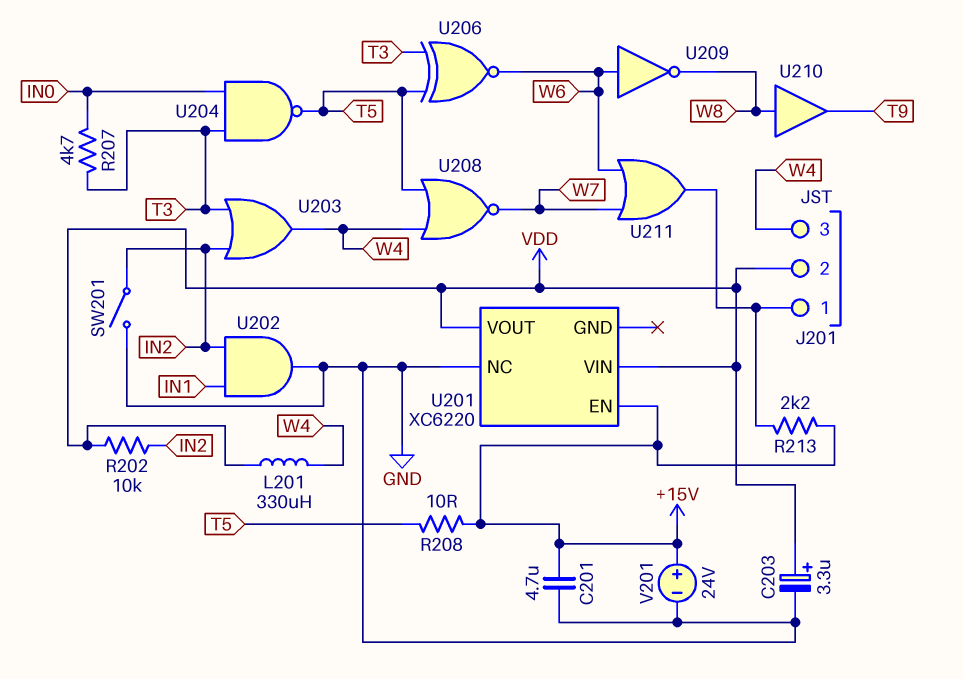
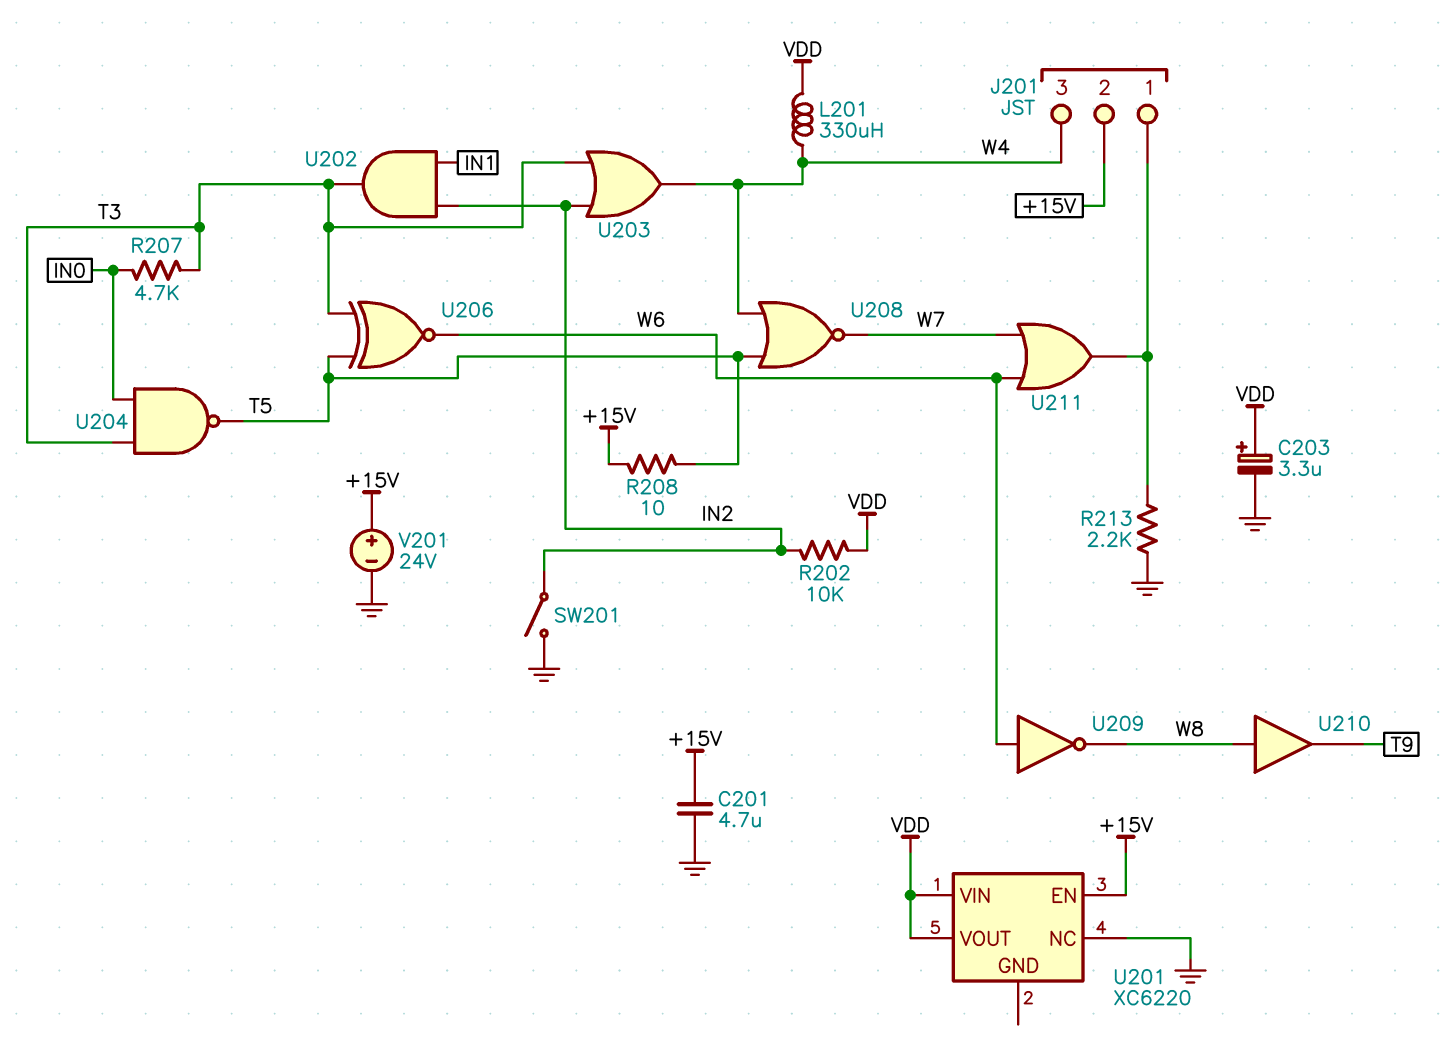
J201 pin 2: VDD -> +15V
R213: 2.2k (+15V, J201/1) -> 2.2k (GND, J201/1)
U202: AND (in IN1, in IN2, out GND) -> AND (in IN1, in IN2, out T3)

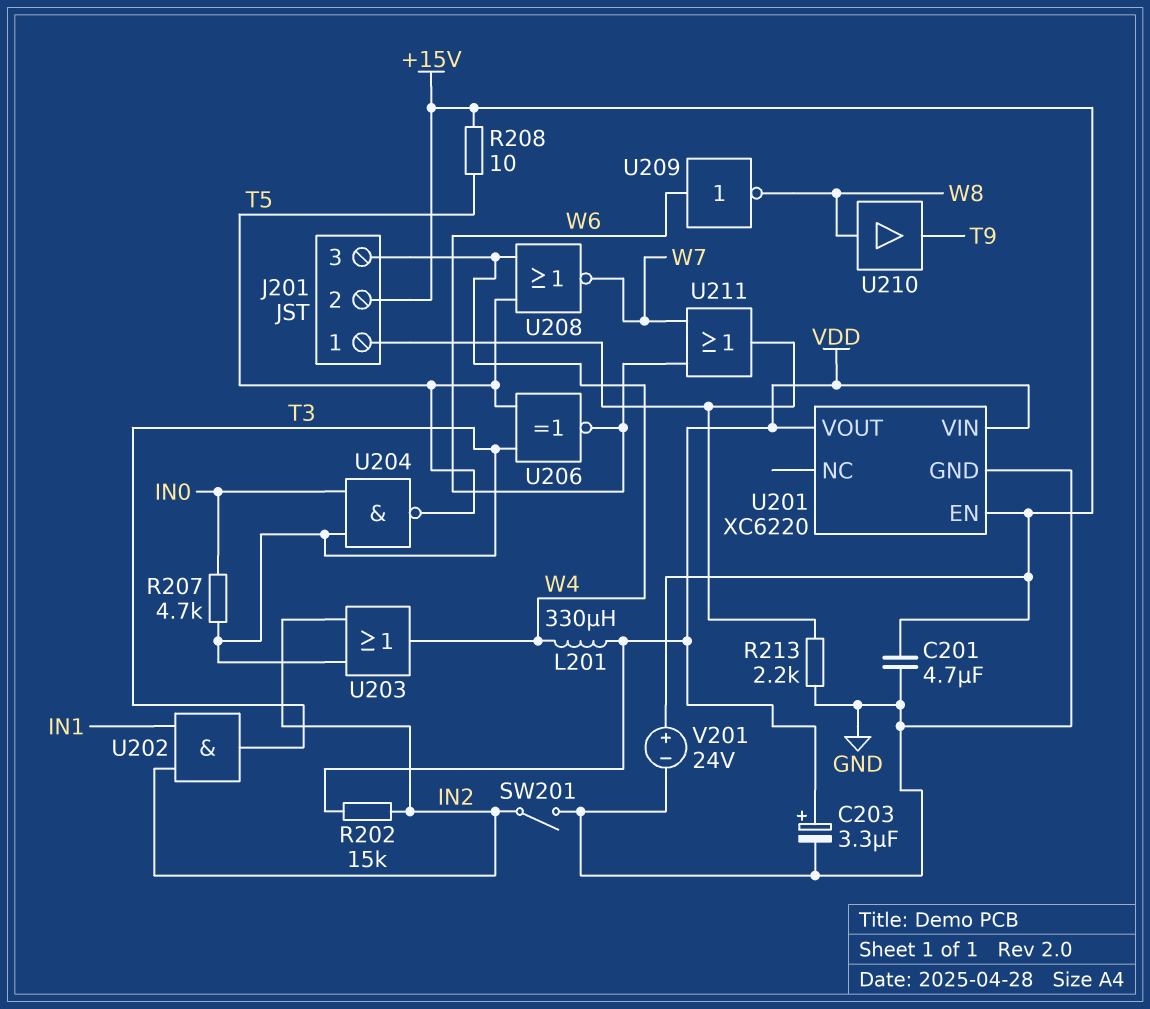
R202: 10k (IN2, VDD) -> 15k (IN2, VDD)
U201 pin GND: none -> GND
U201 pin NC: GND -> none

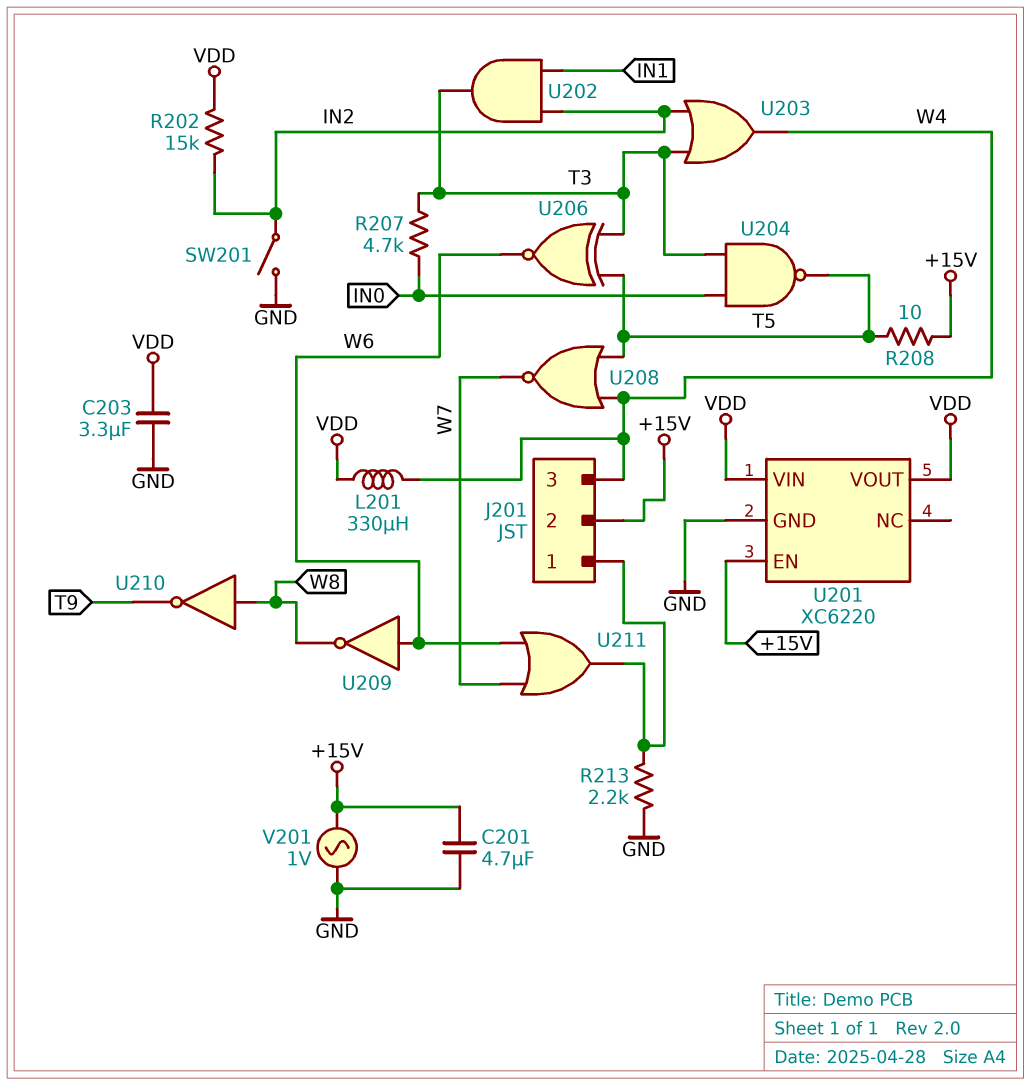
C203: 3.3uF (plus VDD, minus GND) -> 3.3uF (GND, VDD)
U210: buffer (in W8, out T9) -> NOT (in W8, out T9)
V201: 24V (plus +15V, minus GND) -> AC 1V (+15V, GND)

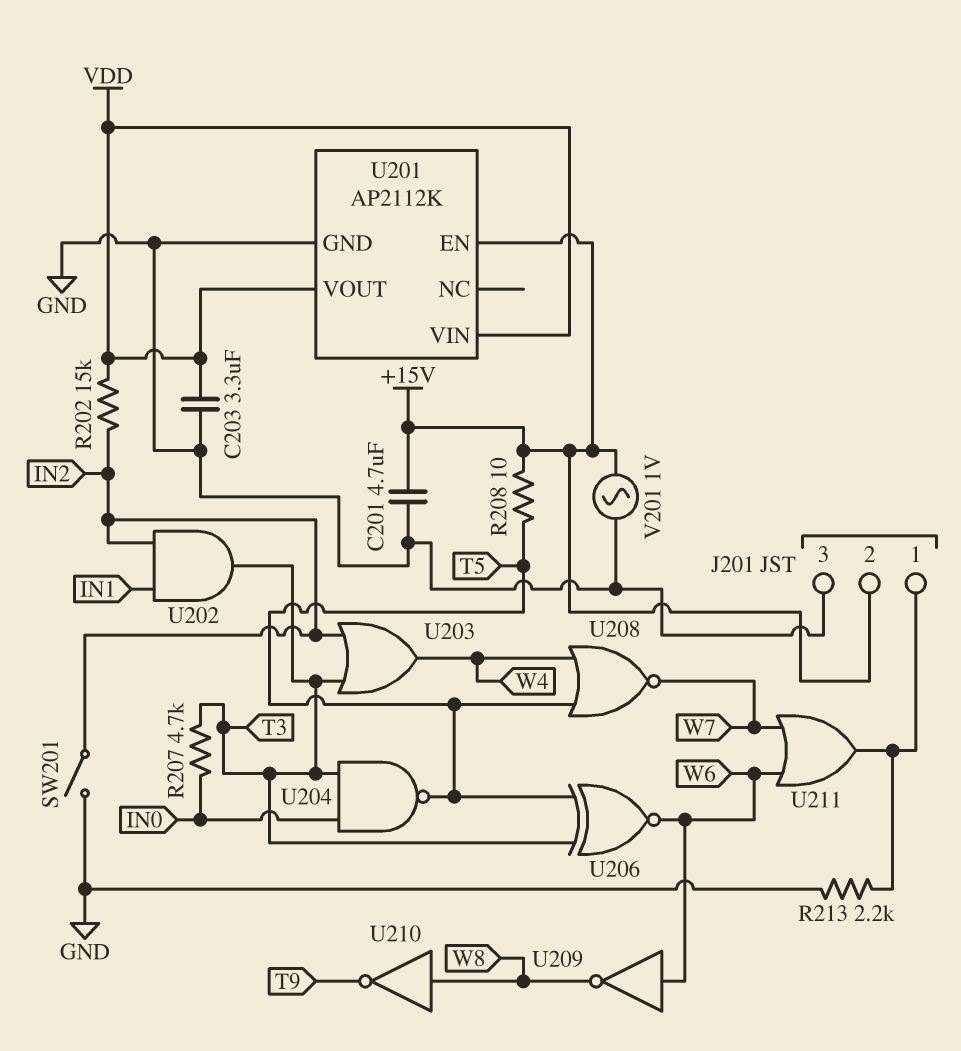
J201 pin 3: W4 -> GND
L201: 330uH (VDD, W4) -> none
U201: XC6220 -> AP2112K

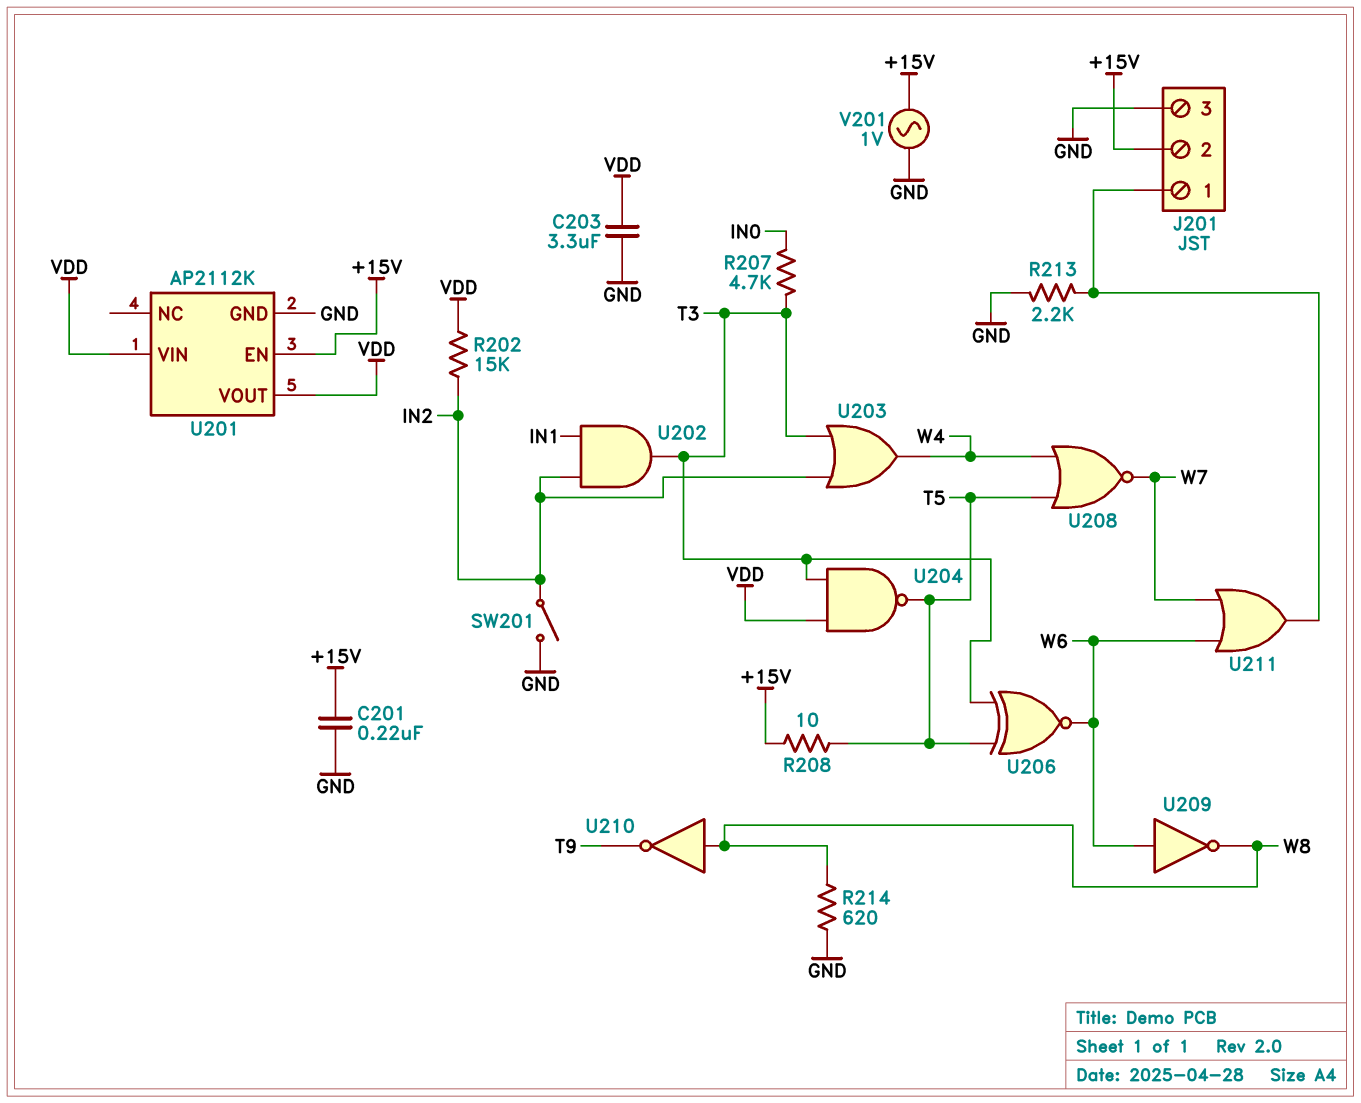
C201: 4.7uF (+15V, GND) -> 220nF (+15V, GND)
R214: none -> 620 (GND, W8)
U204: NAND (in IN0, in T3, out T5) -> NAND (in T3, in VDD, out T5)

